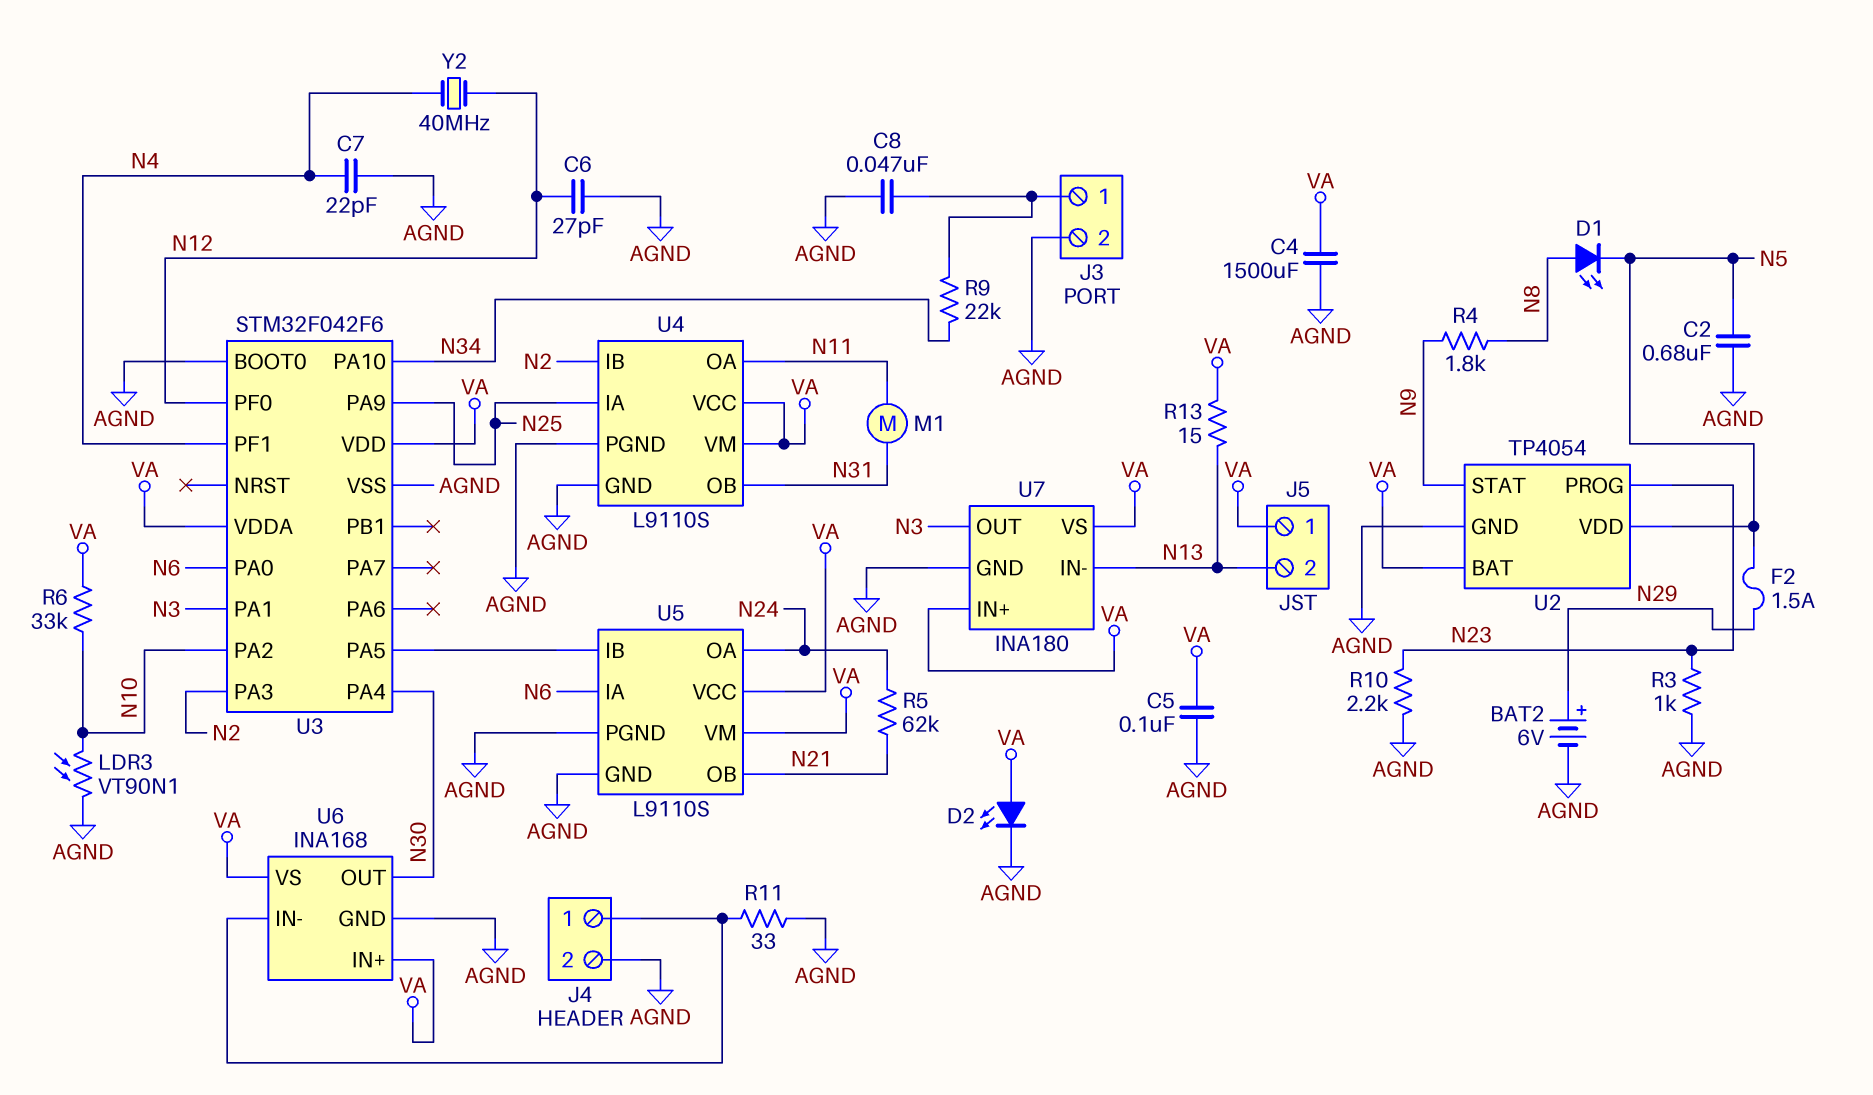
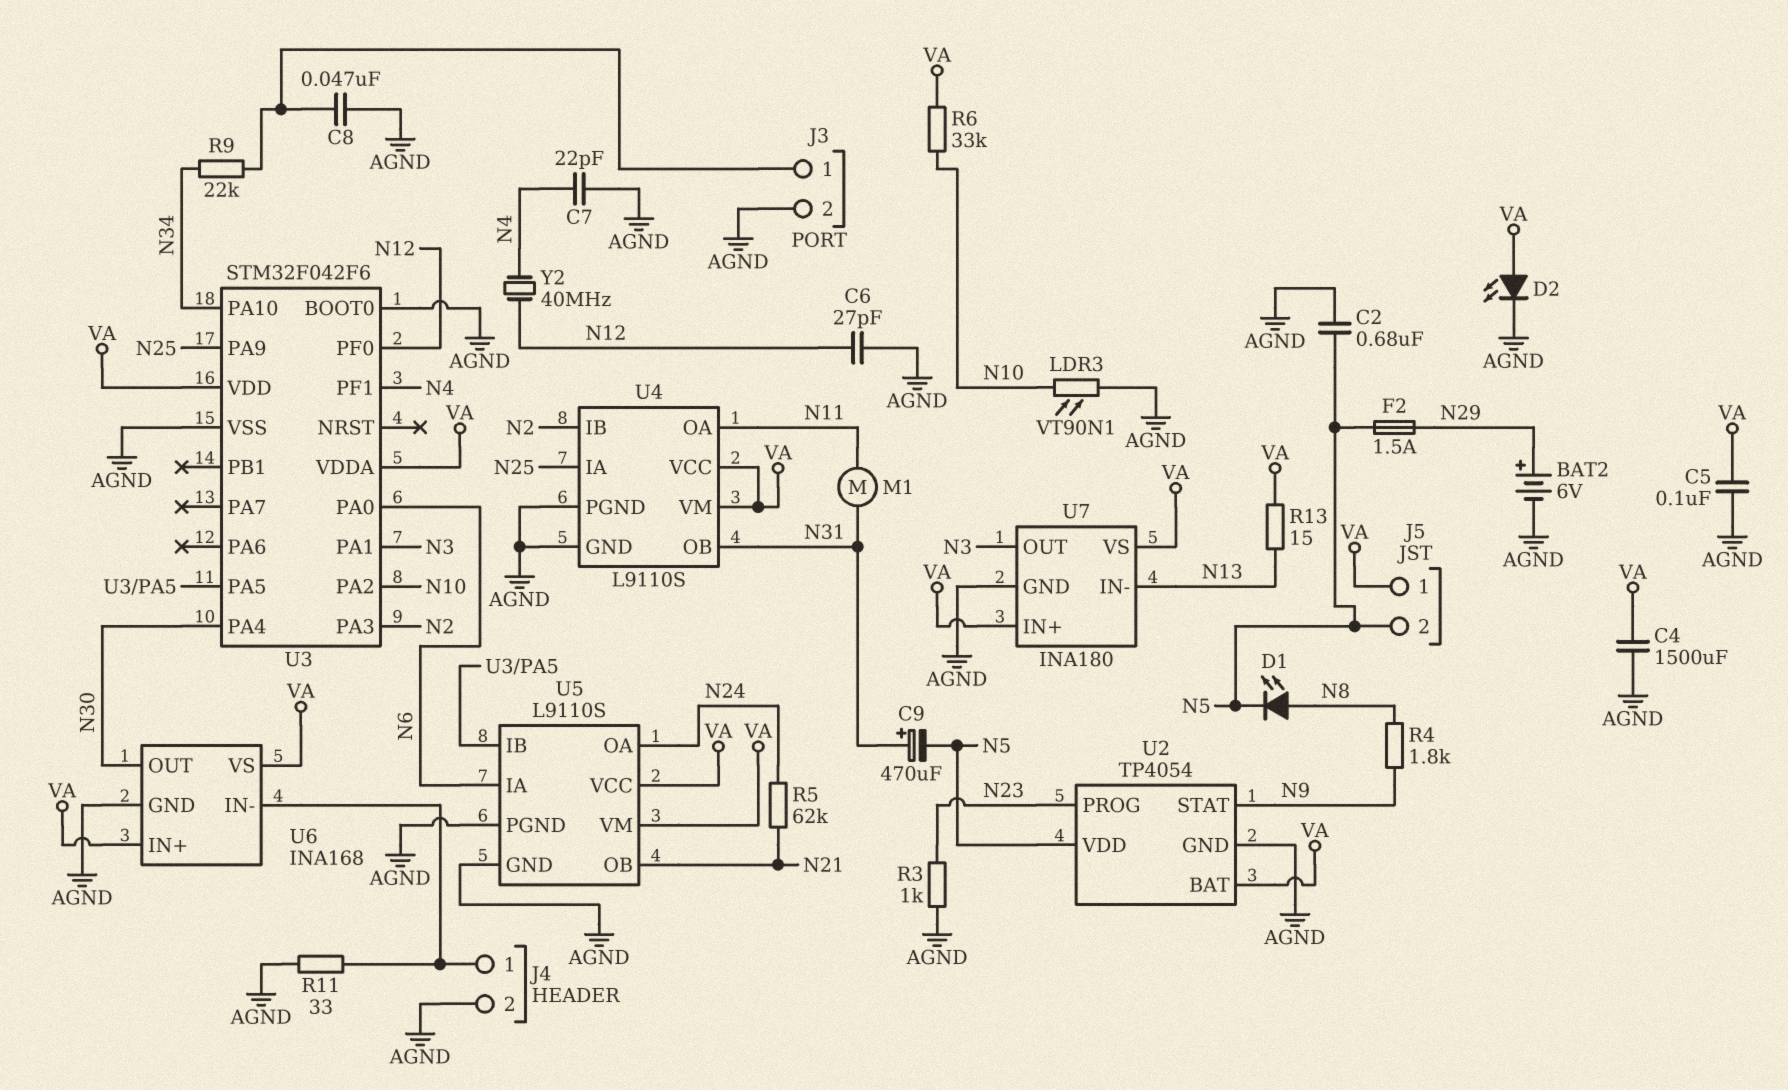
C9: none -> 470uF (plus N31, minus N5)
J5 pin 2: N13 -> N5
R10: 2.2k (AGND, N23) -> none

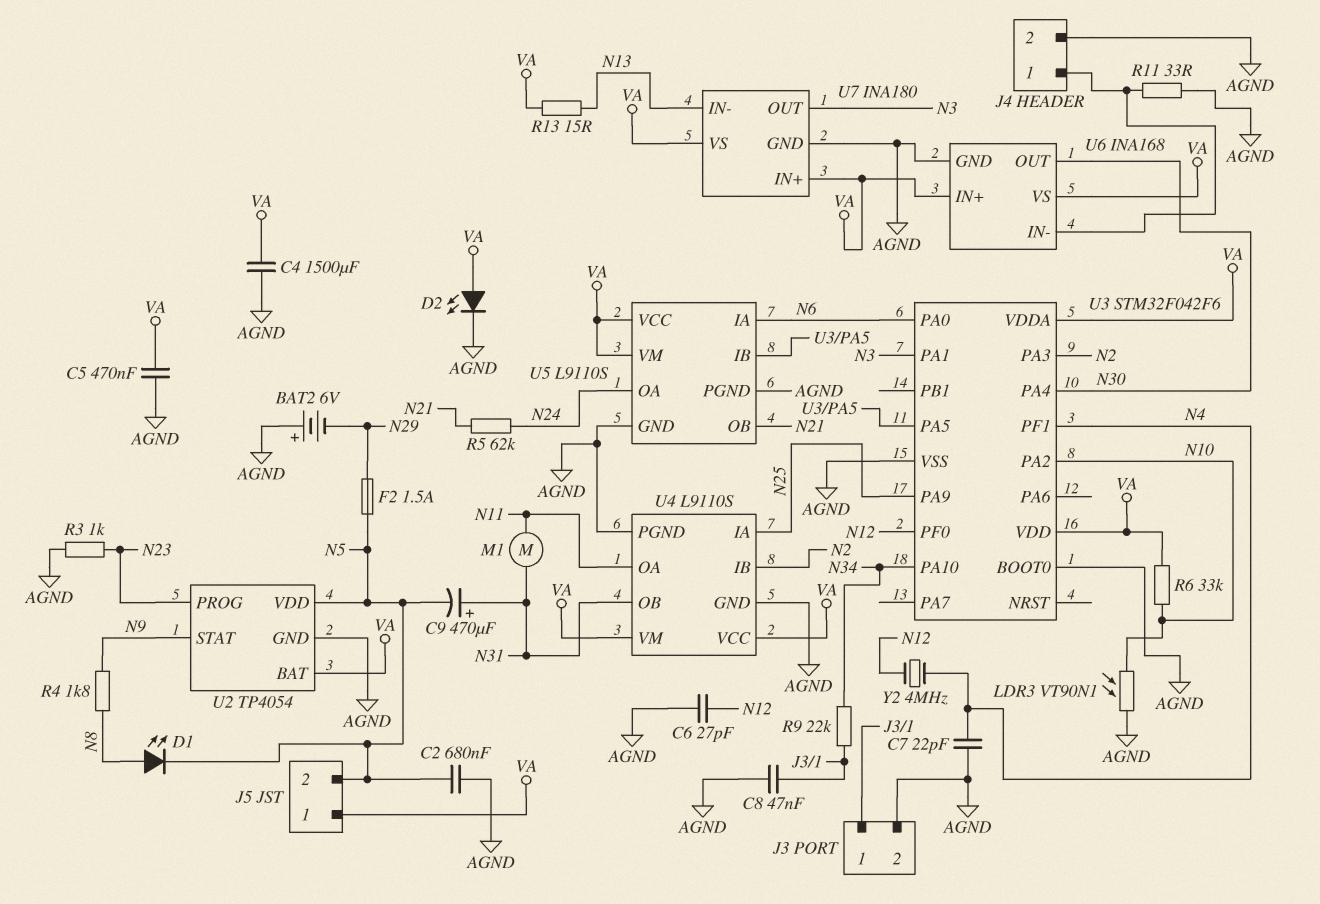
BAT2: 6V (plus N29, minus AGND) -> 6V (plus AGND, minus N29)
C5: 100nF (AGND, VA) -> 470nF (AGND, VA)
Y2: 40MHz (N4, N12) -> 4MHz (N4, N12)

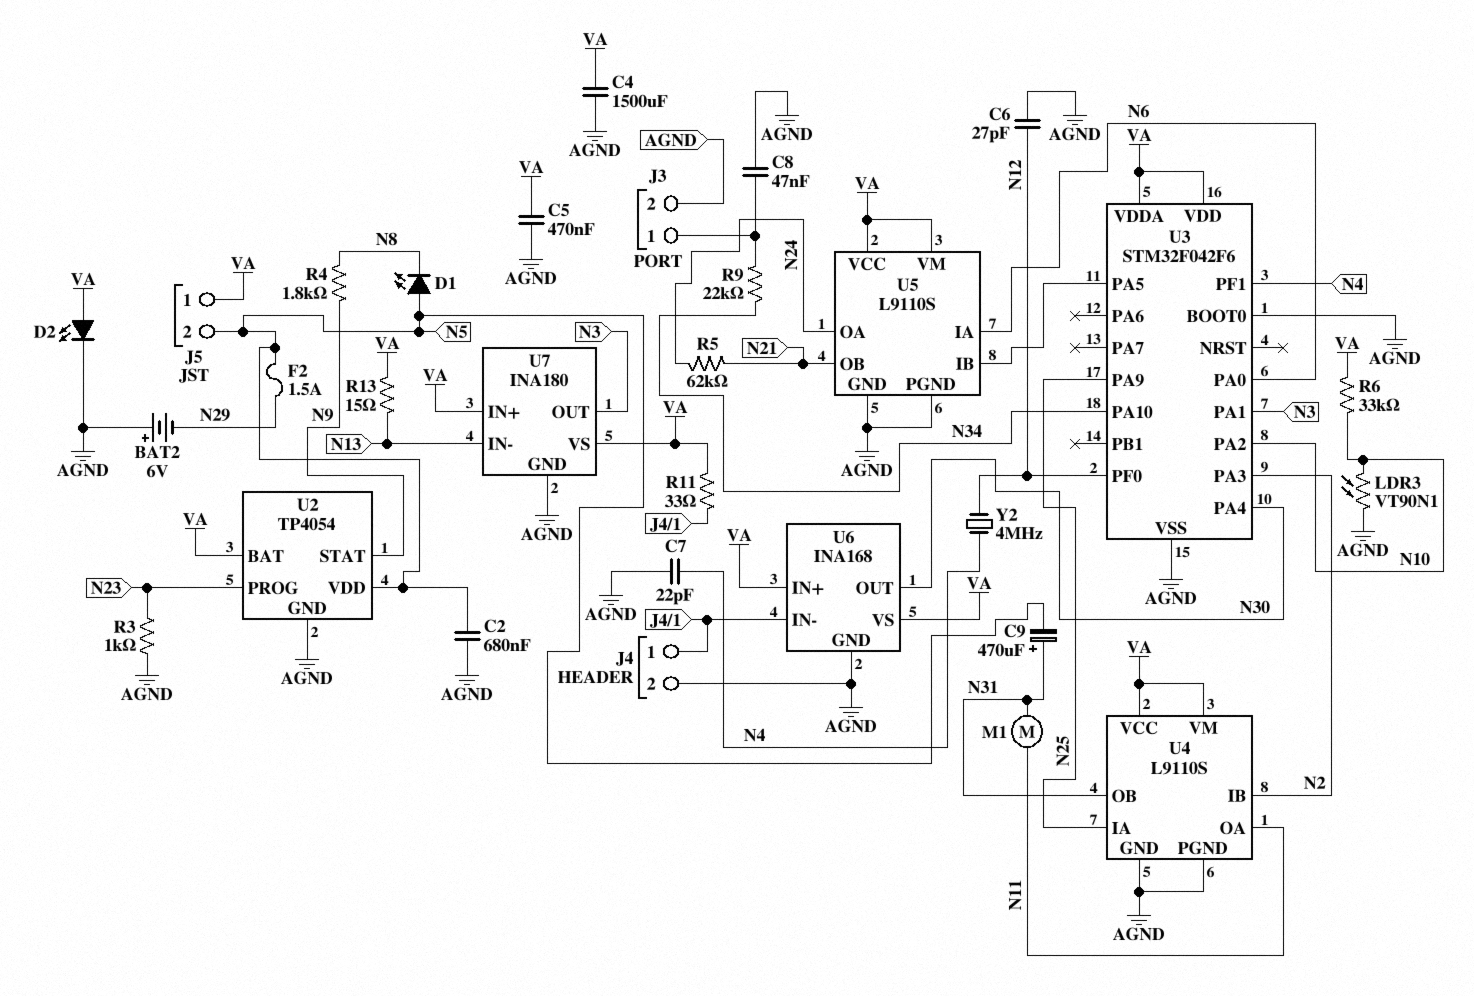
D1: LED (A N8, K N5) -> LED (A N5, K N8)
R11: 33 (AGND, J4/1) -> 33 (J4/1, VA)

